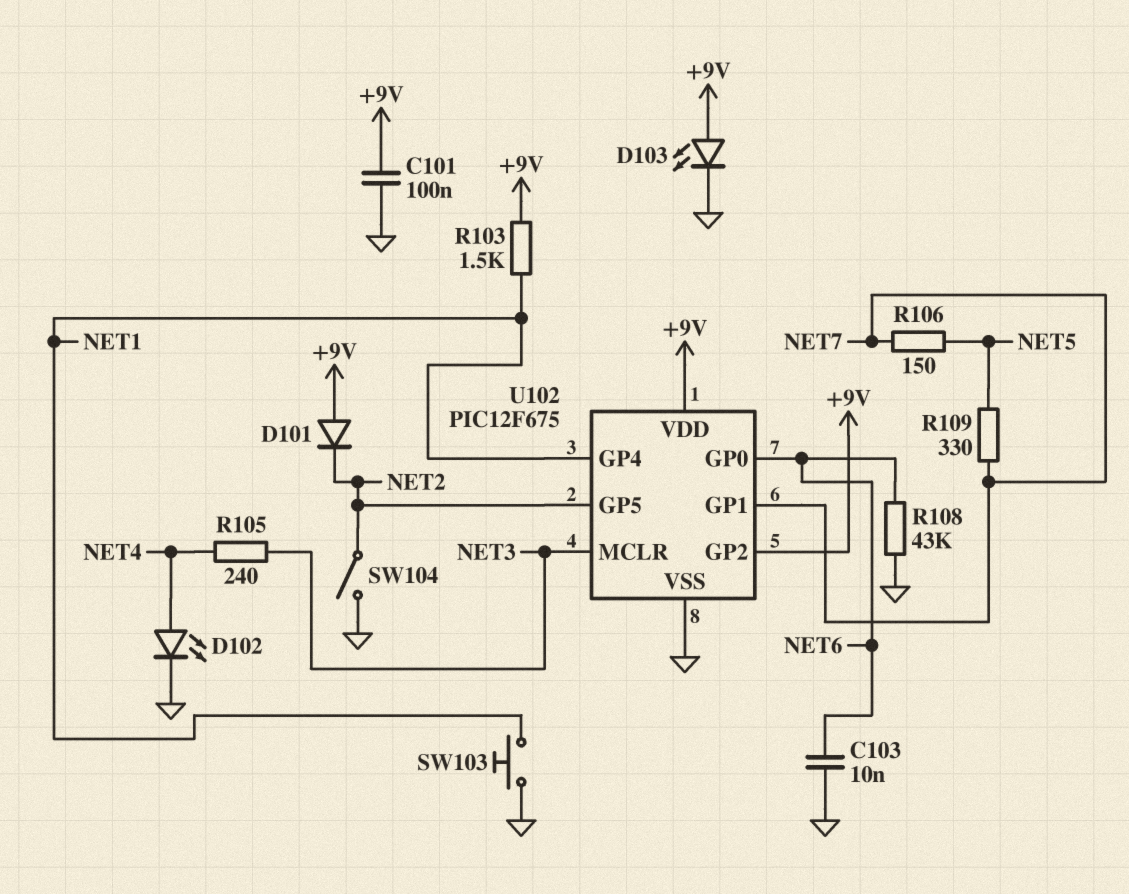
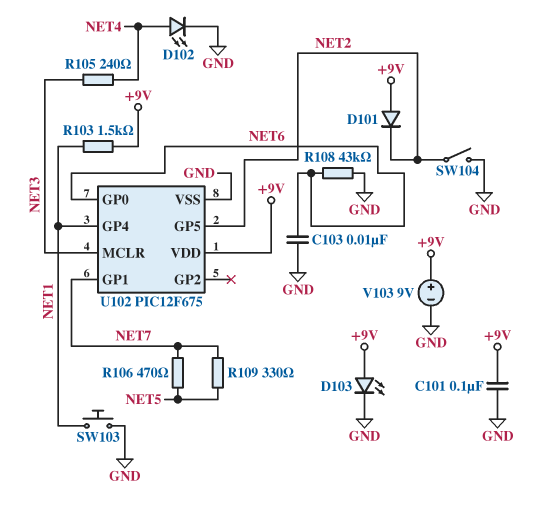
R106: 150 (NET5, NET7) -> 470 (NET5, NET7)
U102 pin GP2: +9V -> none
V103: none -> 9V (plus +9V, minus GND)

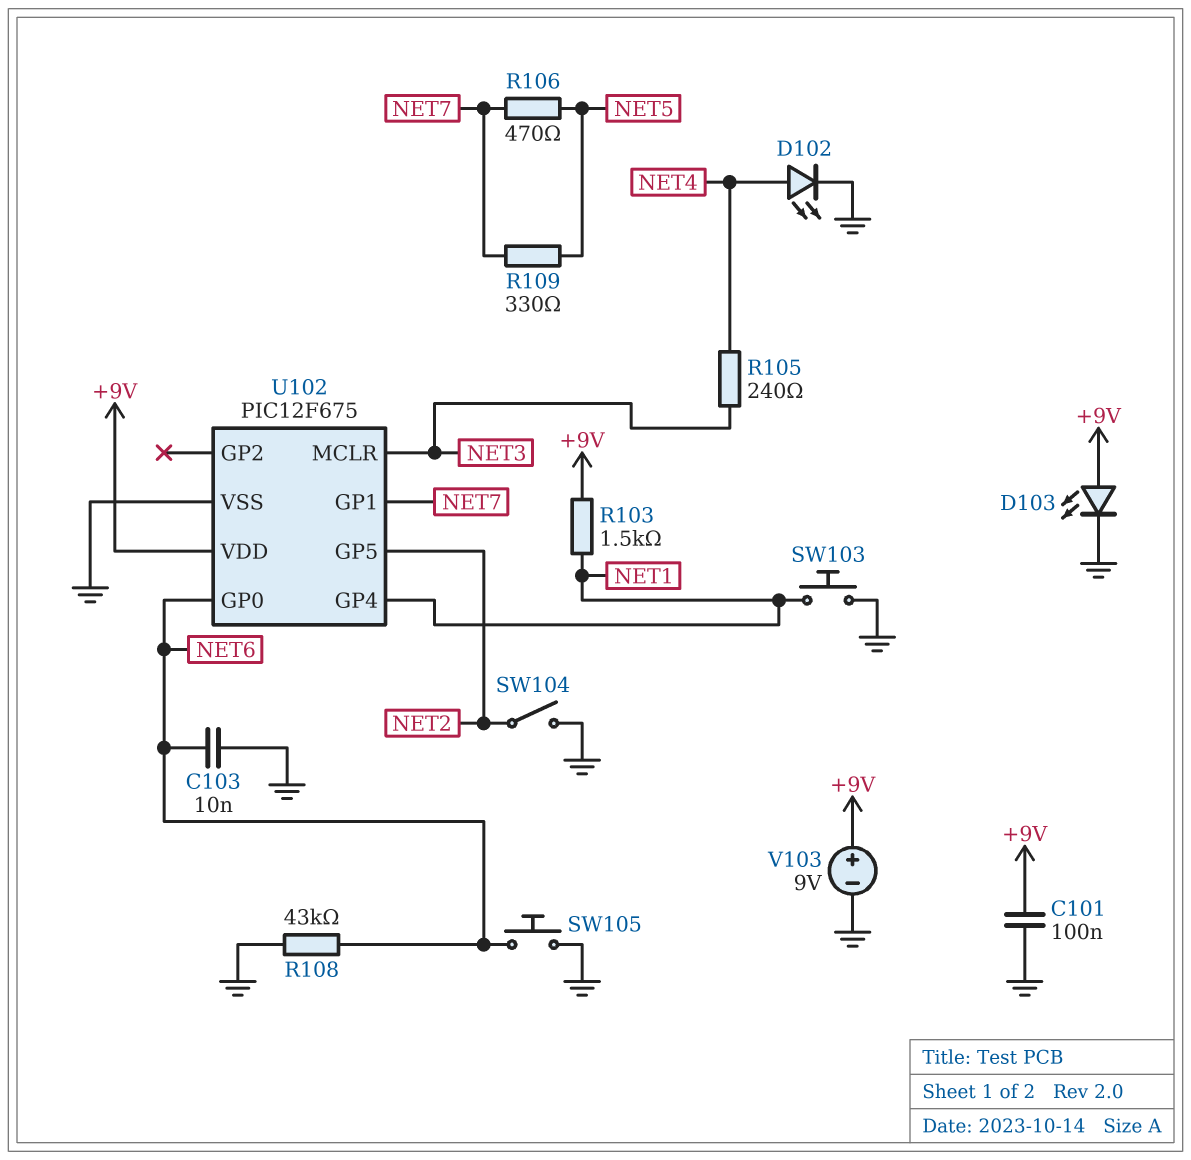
D101: diode (A +9V, K NET2) -> none
SW105: none -> button (GND, NET6)

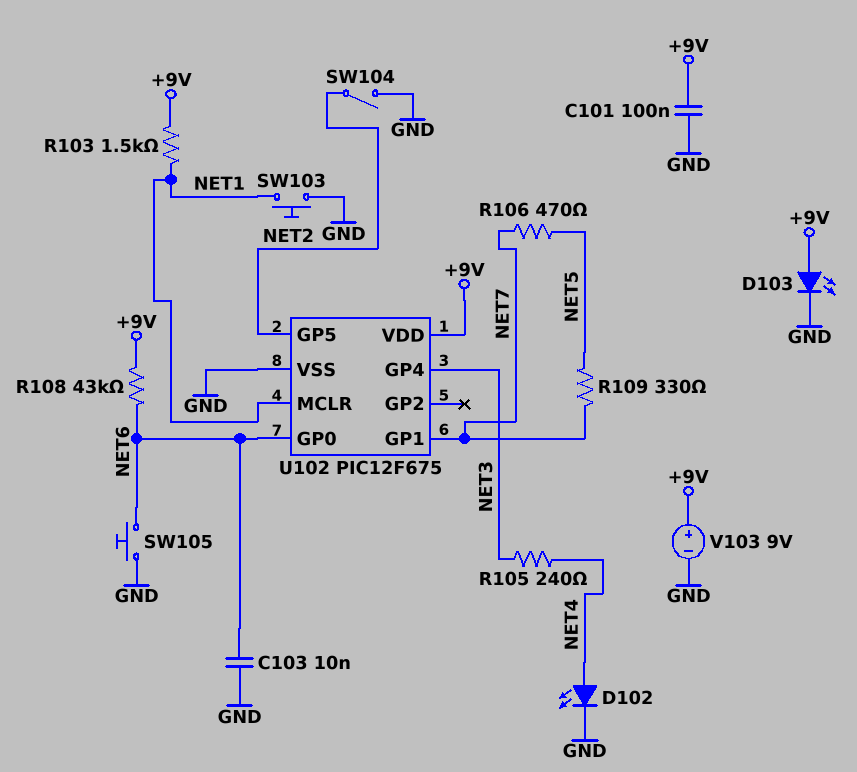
R108: 43k (GND, NET6) -> 43k (+9V, NET6)
U102 pin GP4: NET1 -> NET3
U102 pin MCLR: NET3 -> NET1

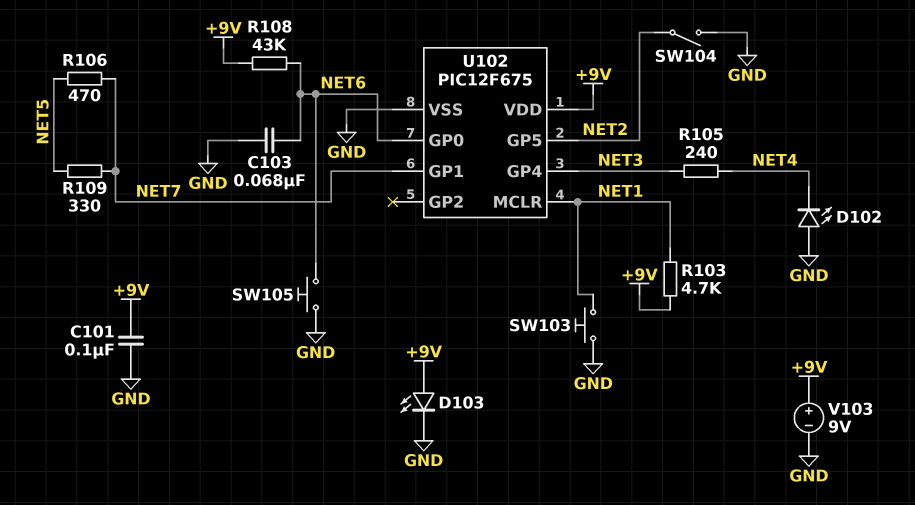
C103: 10nF (GND, NET6) -> 68nF (GND, NET6)
D102: LED (A NET4, K GND) -> LED (A GND, K NET4)
R103: 1.5k (+9V, NET1) -> 4.7k (+9V, NET1)

